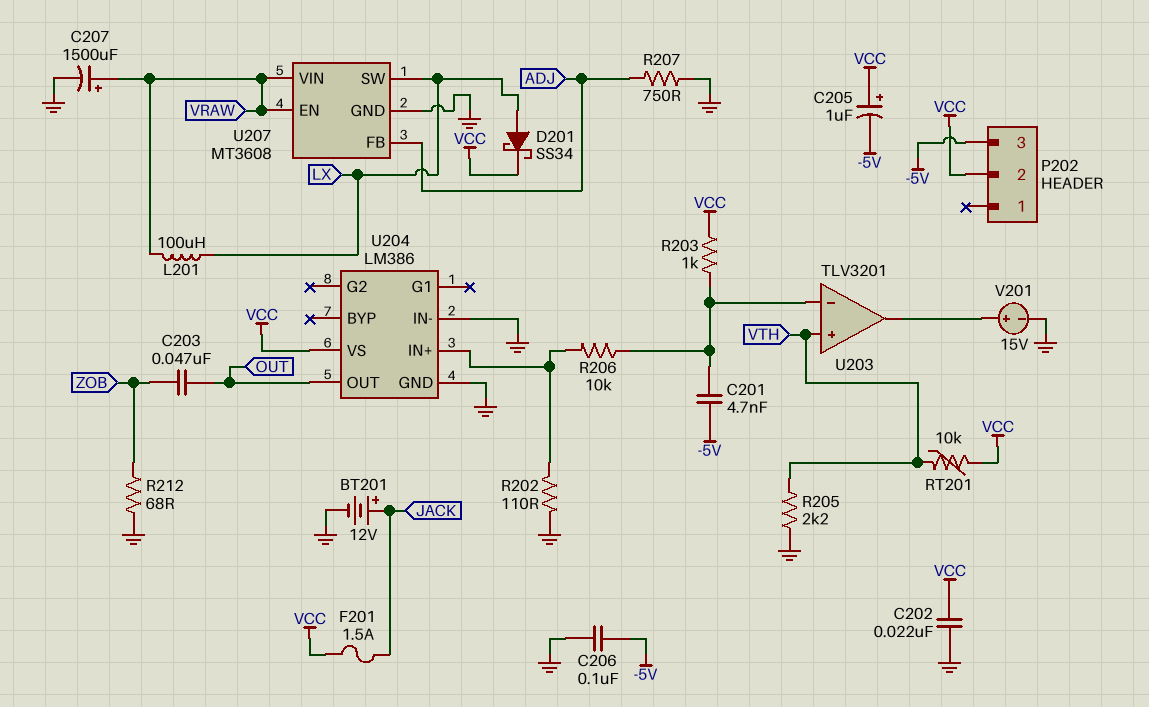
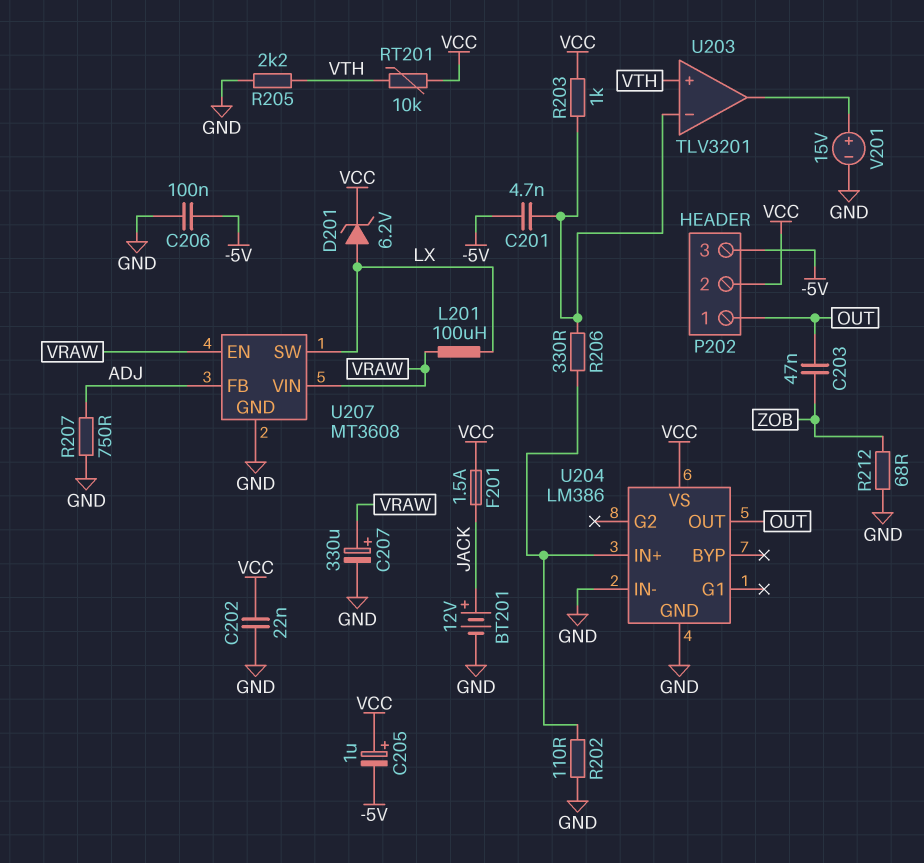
C207: 1500uF (plus VRAW, minus GND) -> 330uF (plus VRAW, minus GND)
D201: schottky SS34 (A LX, K VCC) -> zener 6.2V (A LX, K VCC)
P202 pin 1: none -> OUT
R206: 10k (U203/in-, U204/IN+) -> 330 (U203/in-, U204/IN+)

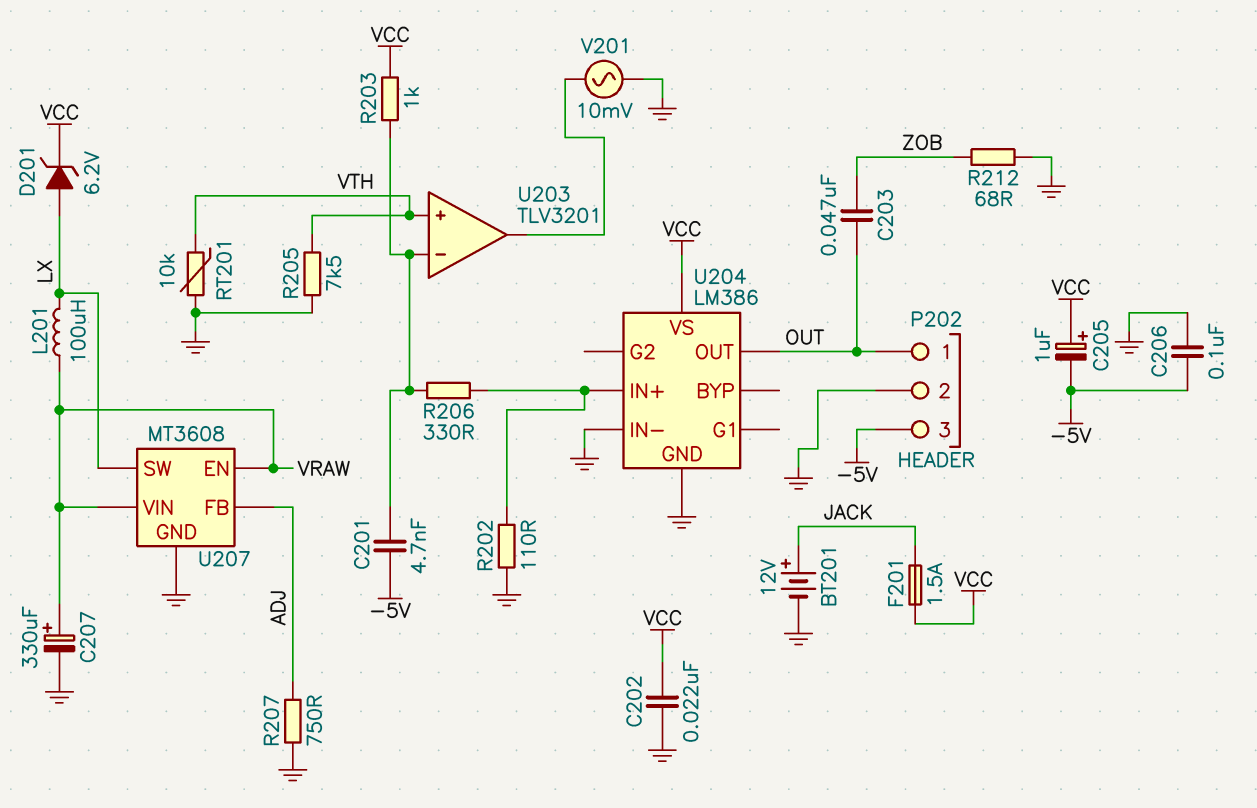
P202 pin 2: VCC -> GND
R205: 2.2k (GND, VTH) -> 7.5k (GND, VTH)
RT201: 10k (VCC, VTH) -> 10k (GND, VTH)
V201: 15V (plus U203/out, minus GND) -> AC 10mV (GND, U203/out)

